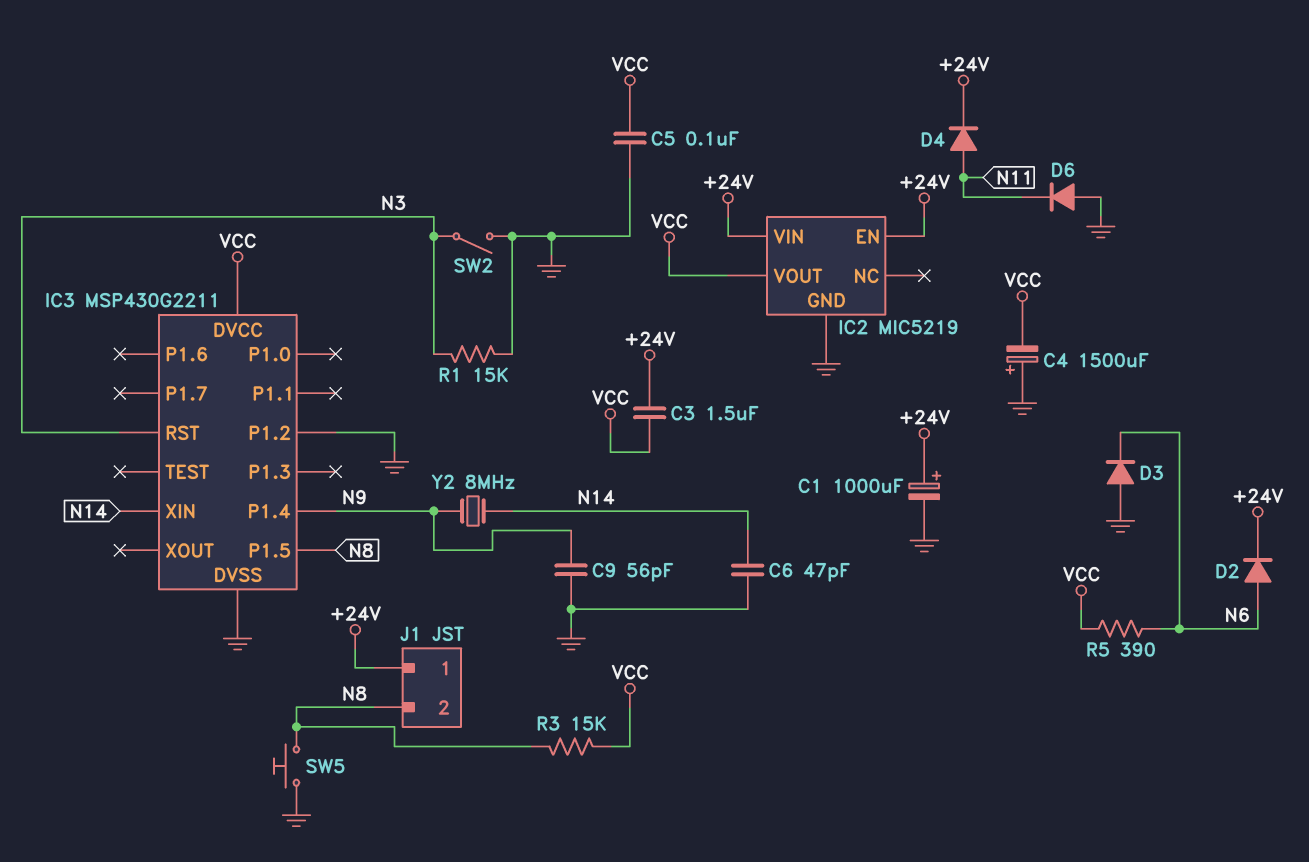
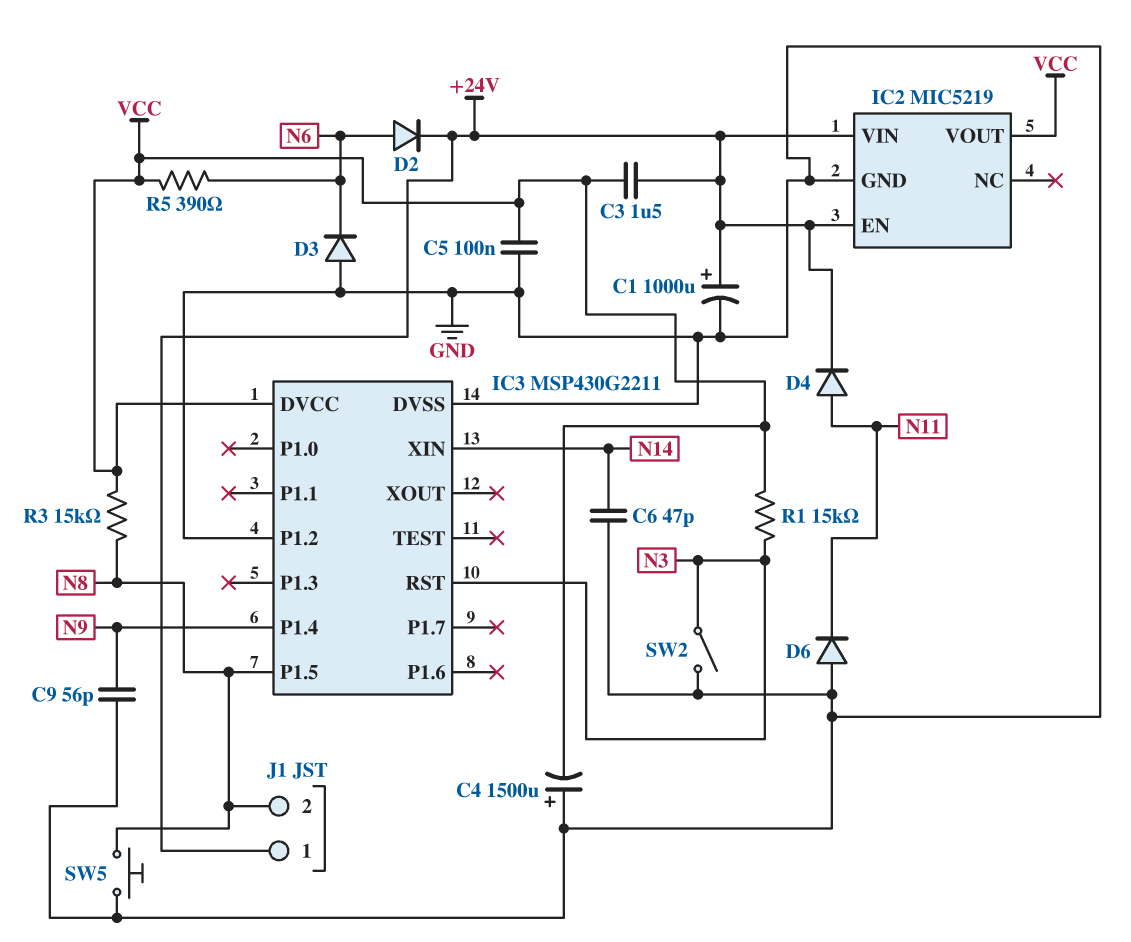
R1: 15k (GND, N3) -> 15k (N3, VCC)
Y2: 8MHz (N9, N14) -> none

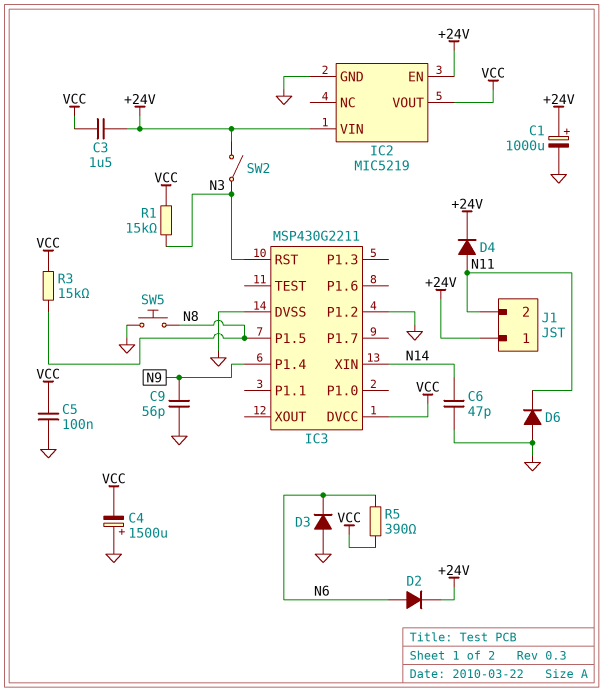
J1 pin 2: N8 -> N11
SW2: switch (GND, N3) -> switch (+24V, N3)

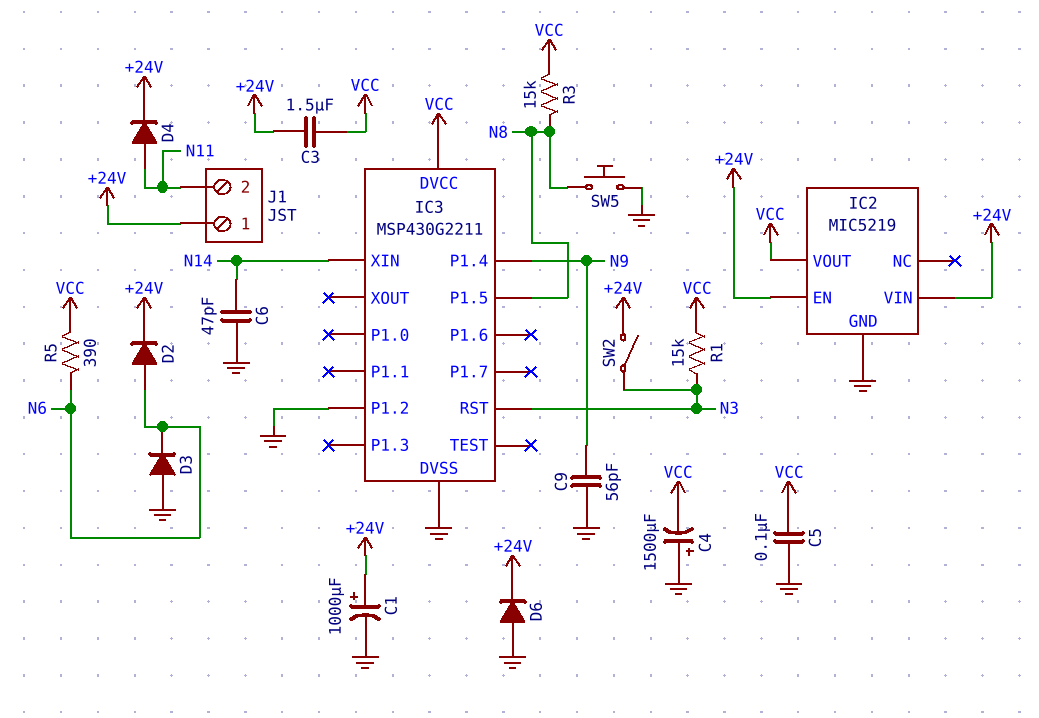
D6: diode (A GND, K N11) -> diode (A GND, K +24V)

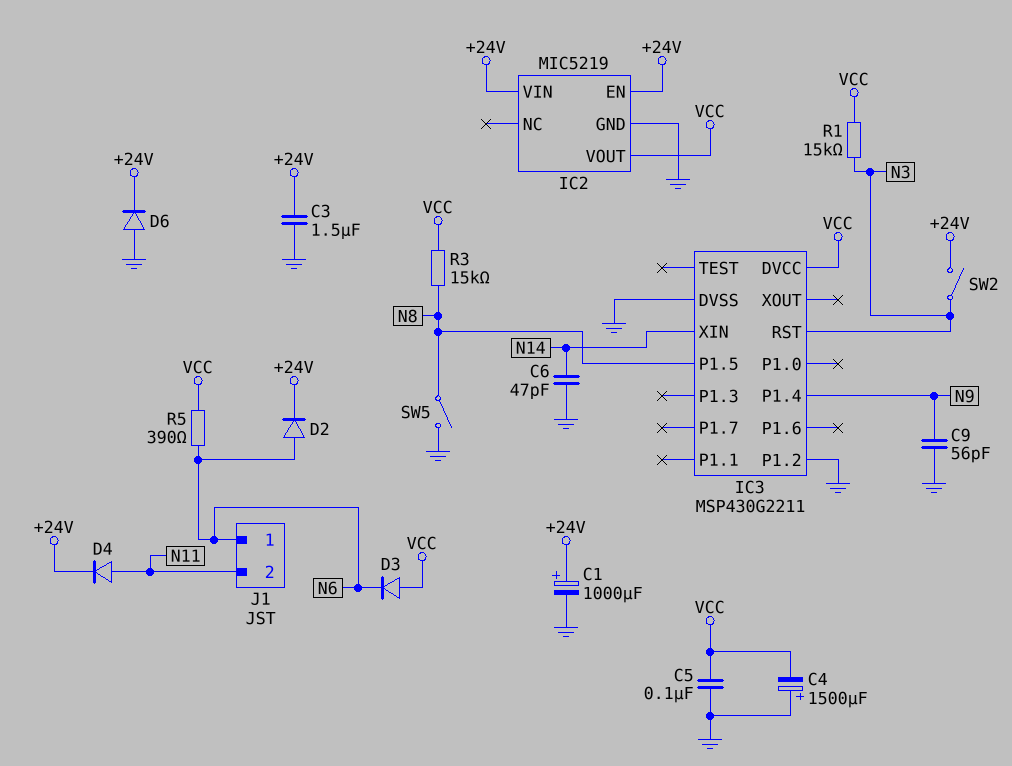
C3: 1.5uF (+24V, VCC) -> 1.5uF (+24V, GND)
D3: diode (A GND, K N6) -> diode (A VCC, K N6)
J1 pin 1: +24V -> N6
SW5: button (GND, N8) -> switch (GND, N8)

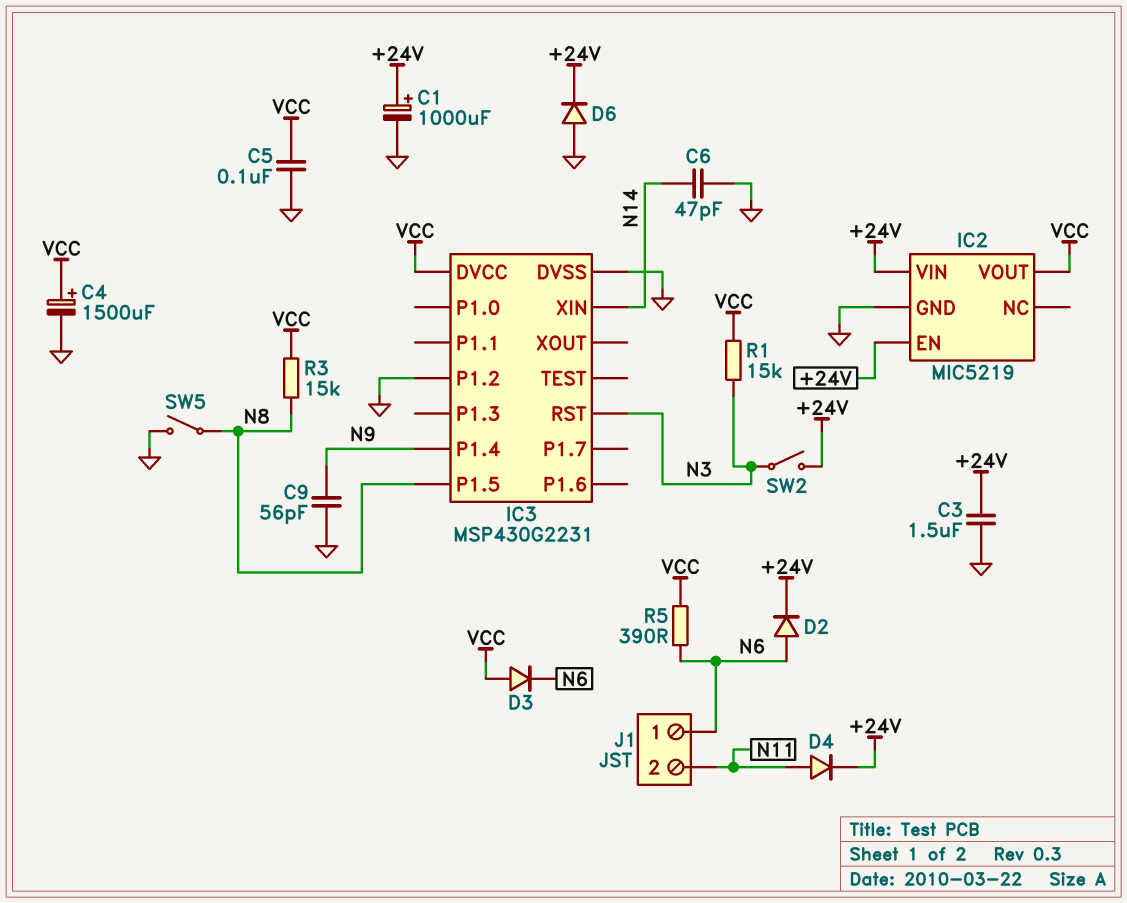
C4: 1500uF (plus GND, minus VCC) -> 1500uF (plus VCC, minus GND)
IC3: MSP430G2211 -> MSP430G2231

